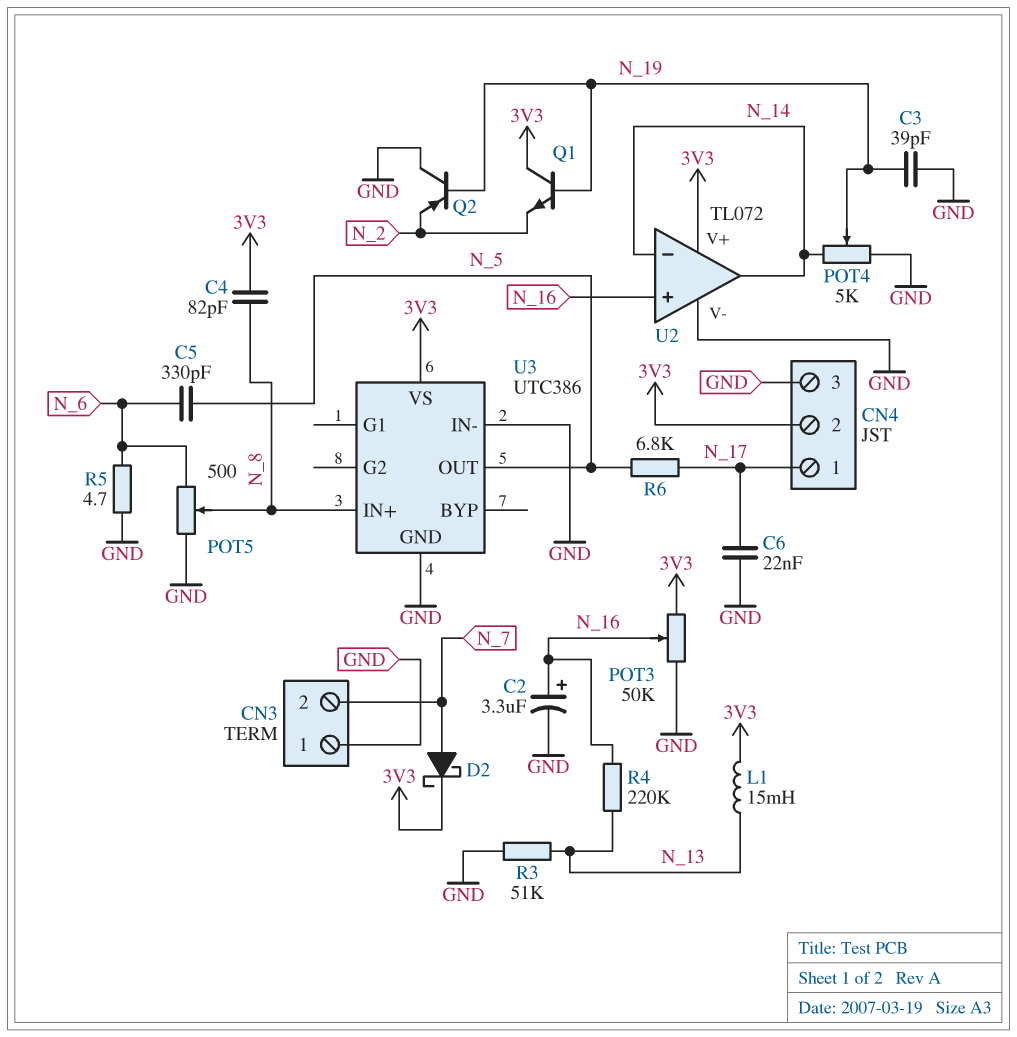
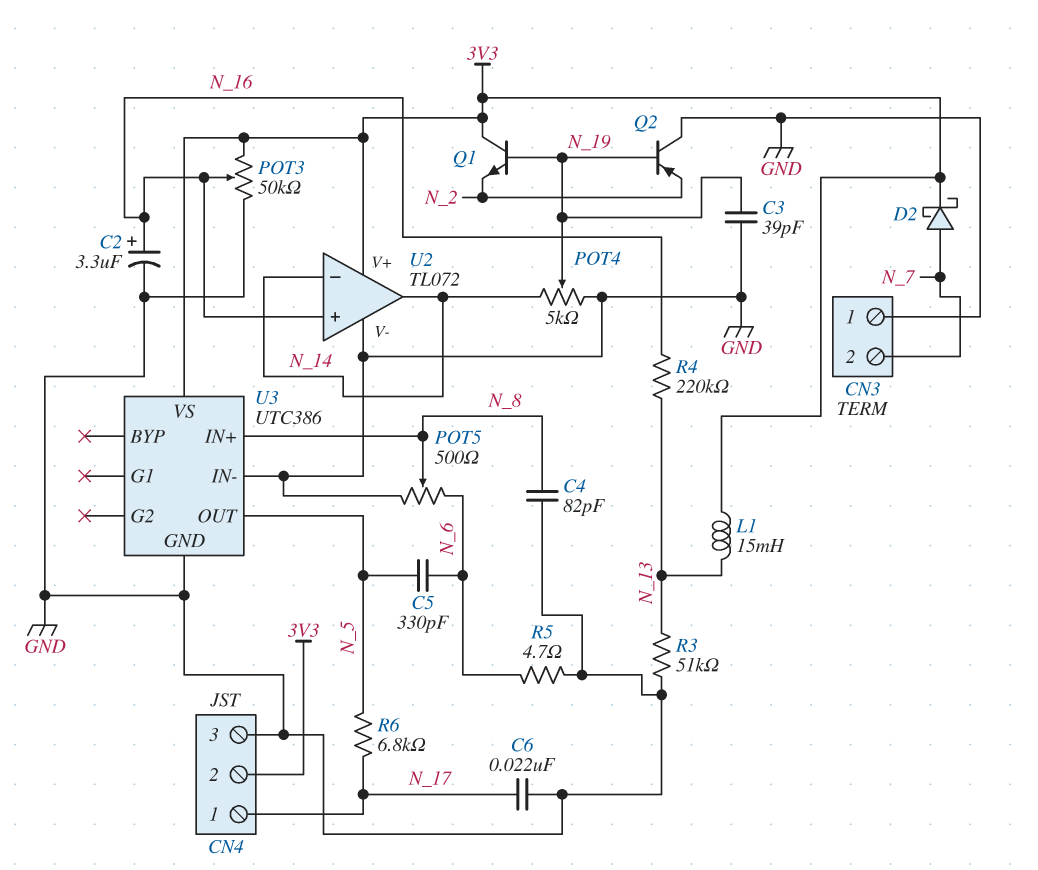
C4: 82pF (3V3, N_8) -> 82pF (GND, N_8)

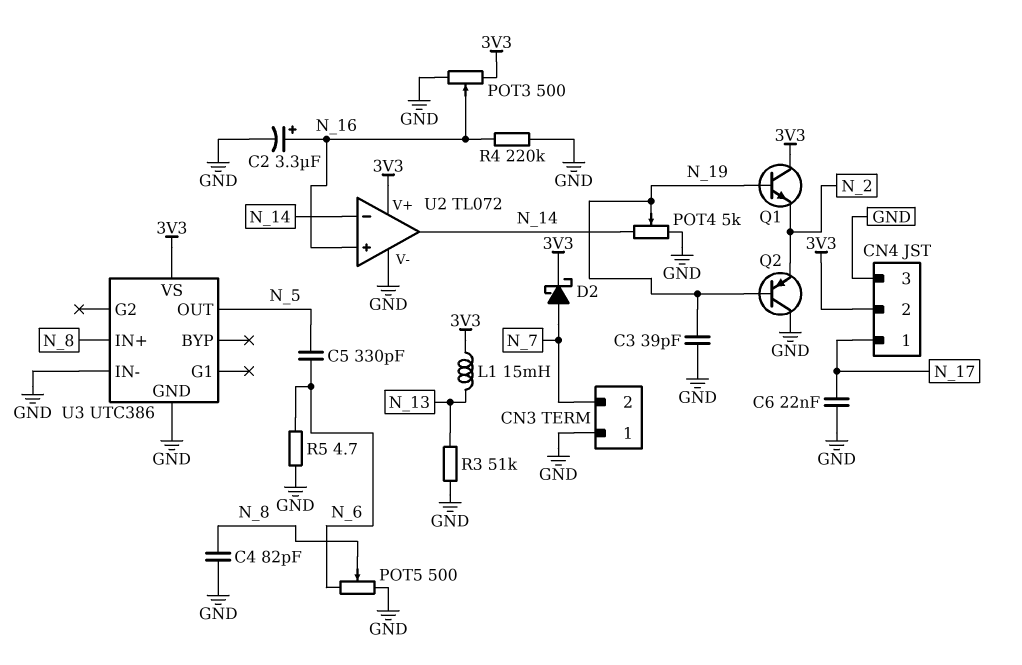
POT3: 50k (3V3, GND, wiper N_16) -> 500 (3V3, GND, wiper N_16)
R4: 220k (N_13, N_16) -> 220k (GND, N_16)
R6: 6.8k (N_5, N_17) -> none

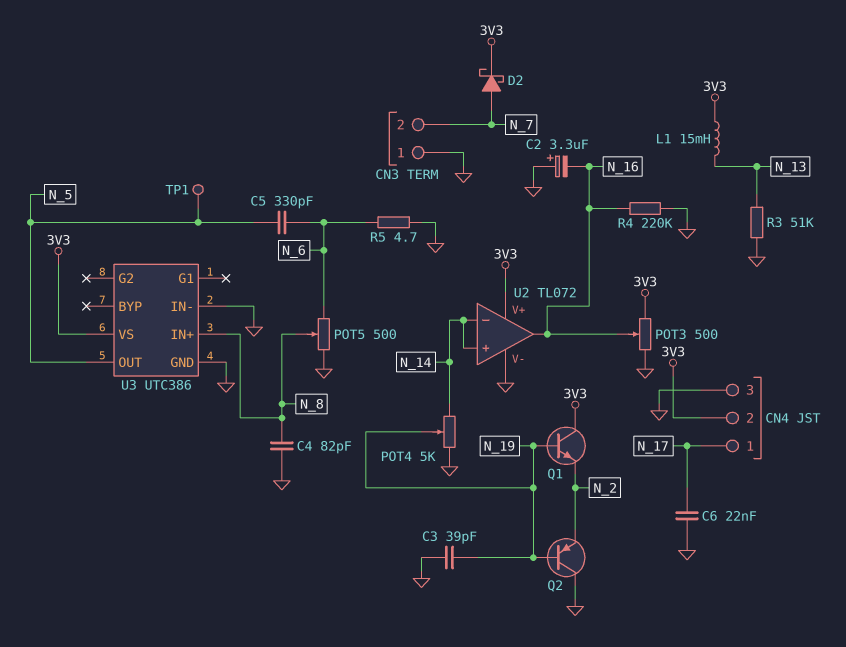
C2: 3.3uF (plus N_16, minus GND) -> 3.3uF (plus GND, minus N_16)
TP1: none -> test point (N_5)
U2 pin in+: N_16 -> N_14
U2 pin out: N_14 -> N_16

